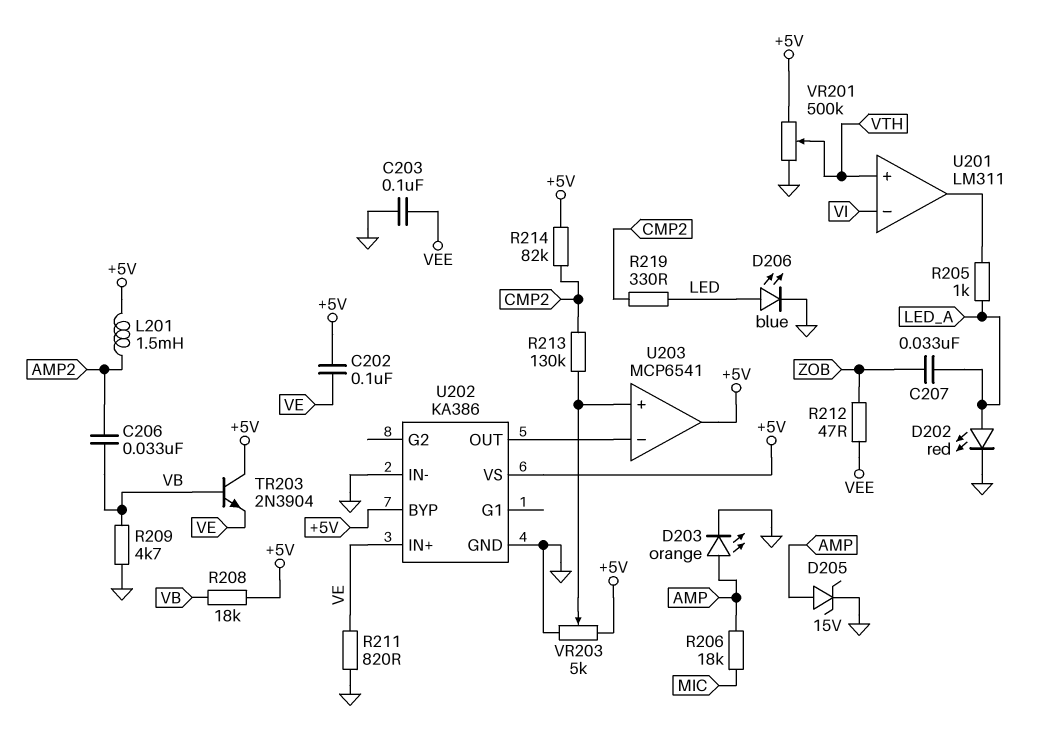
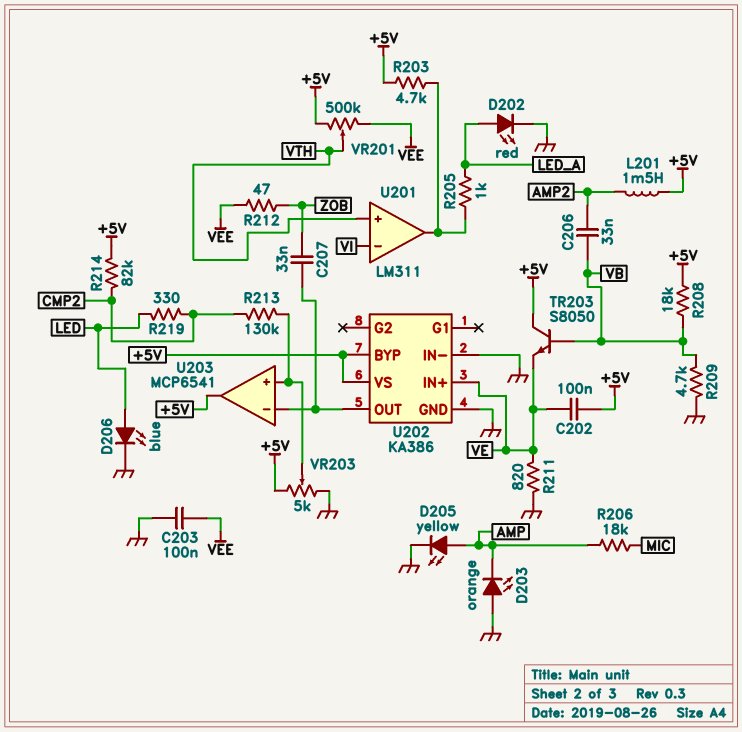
C207: 33nF (LED_A, ZOB) -> 33nF (U202/OUT, ZOB)
D203: LED orange (A AMP, K GND) -> LED orange (A GND, K AMP)
D205: zener 15V (A AMP, K GND) -> LED yellow (A AMP, K GND)
R203: none -> 4.7k (+5V, U201/out)
TR203: NPN 2N3904 (B VB, C +5V, E VE) -> NPN S8050 (B VB, C +5V, E VE)
VR201: 500k (+5V, GND, wiper VTH) -> 500k (+5V, VEE, wiper VTH)

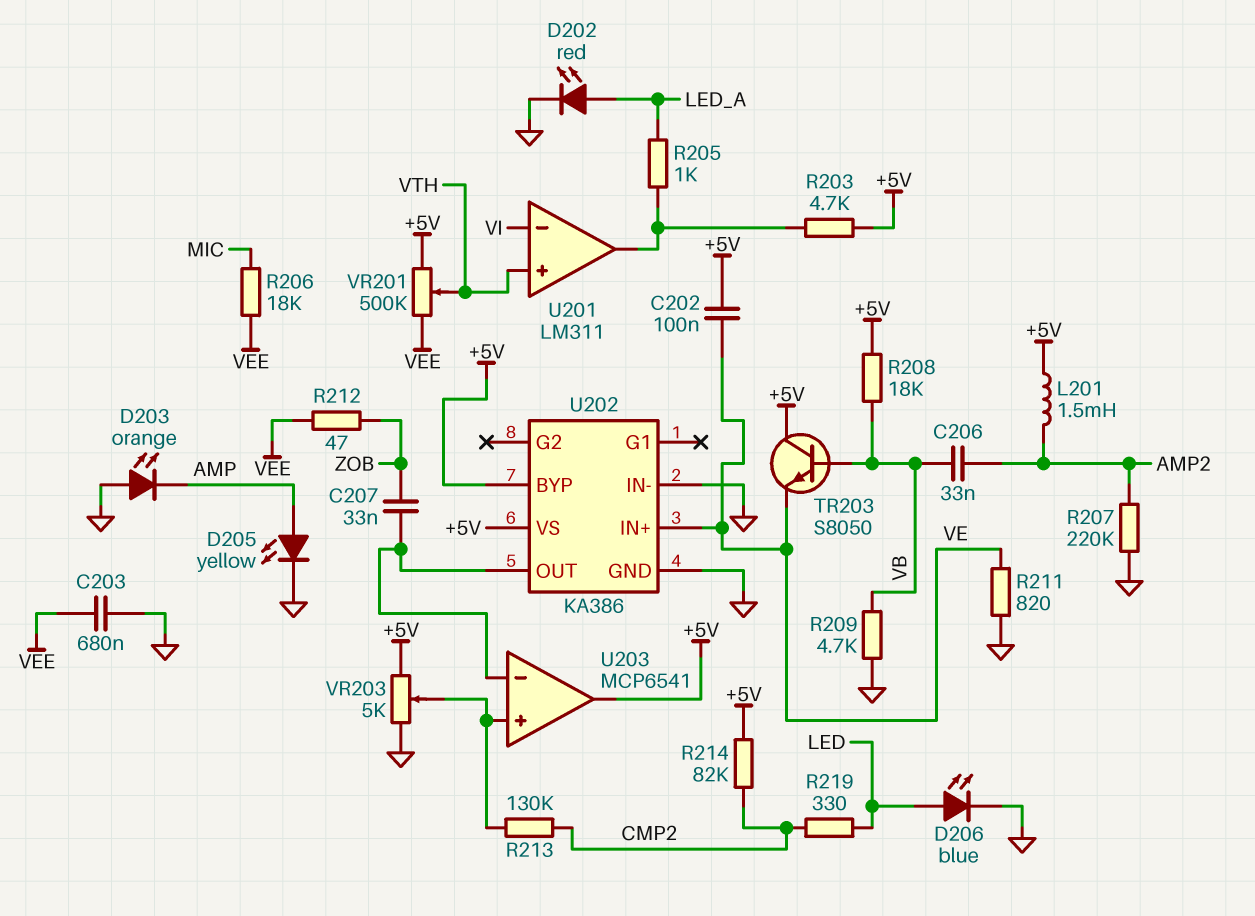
C203: 100nF (GND, VEE) -> 680nF (GND, VEE)
R206: 18k (AMP, MIC) -> 18k (MIC, VEE)
R207: none -> 220k (AMP2, GND)

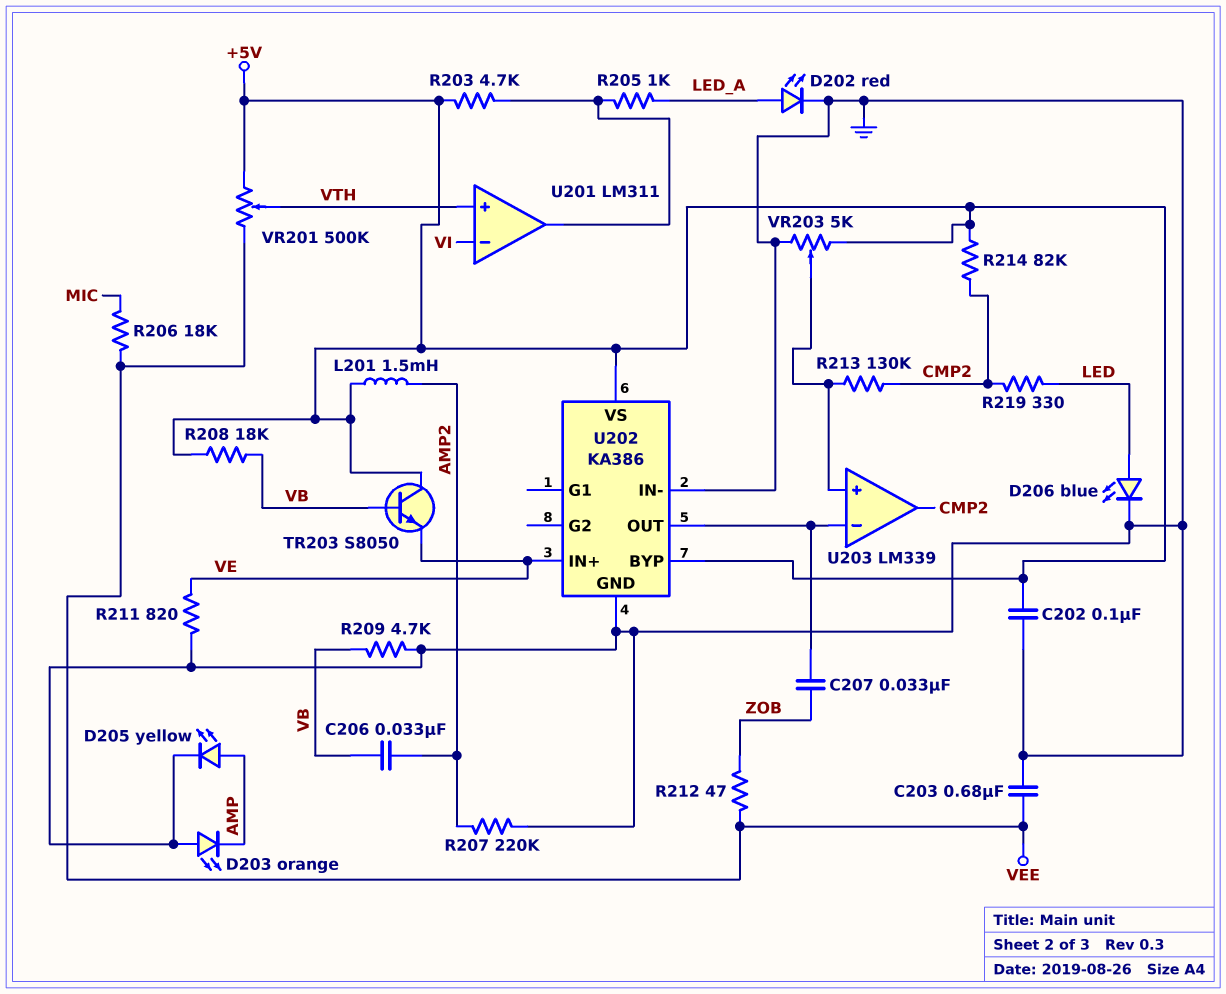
C202: 100nF (+5V, VE) -> 100nF (+5V, GND)
U203: MCP6541 -> LM339
U203 pin out: +5V -> CMP2

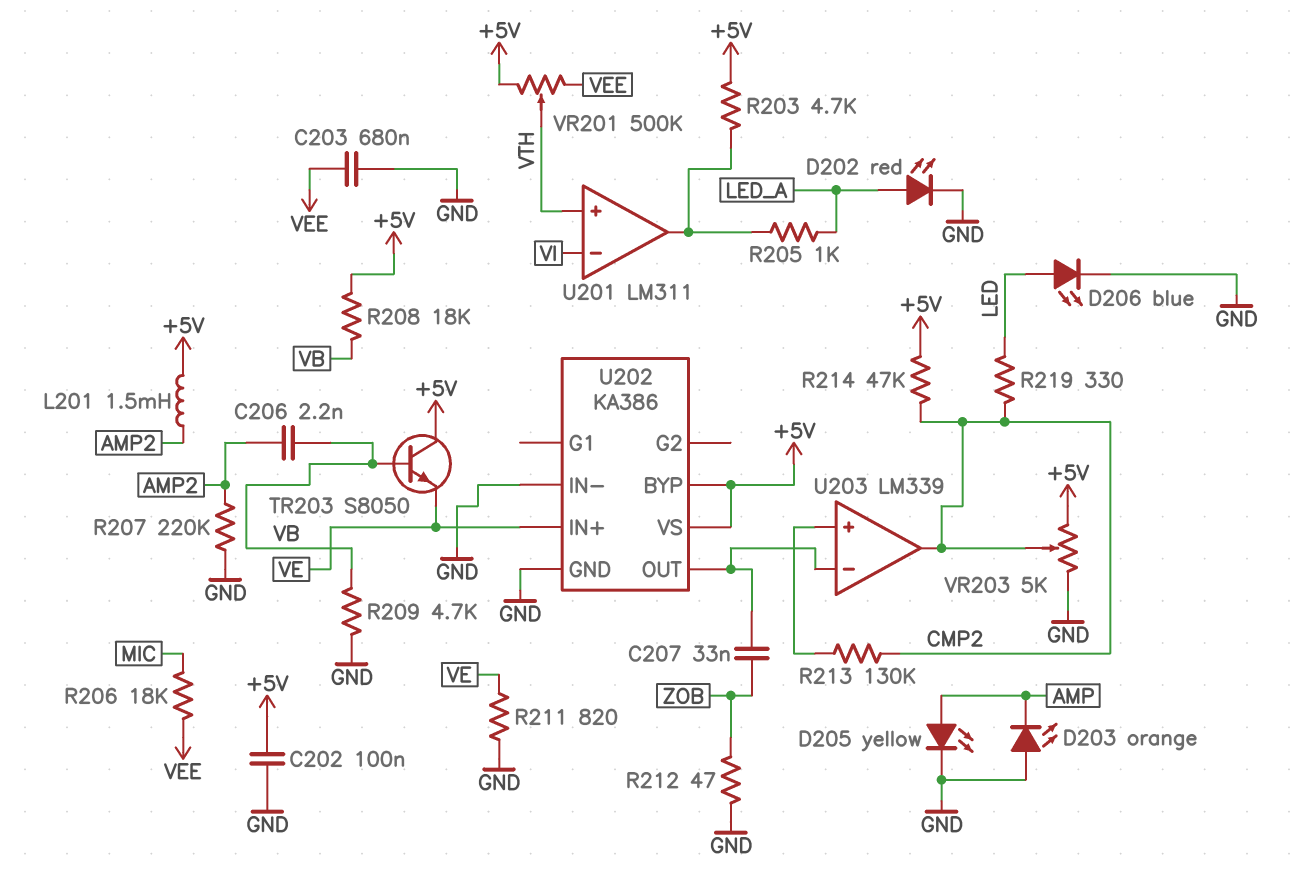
C206: 33nF (AMP2, VB) -> 2.2nF (AMP2, VB)
R212: 47 (VEE, ZOB) -> 47 (GND, ZOB)
R214: 82k (+5V, CMP2) -> 47k (+5V, CMP2)
VR203: 5k (+5V, GND, wiper U203/in+) -> 5k (+5V, GND, wiper CMP2)

